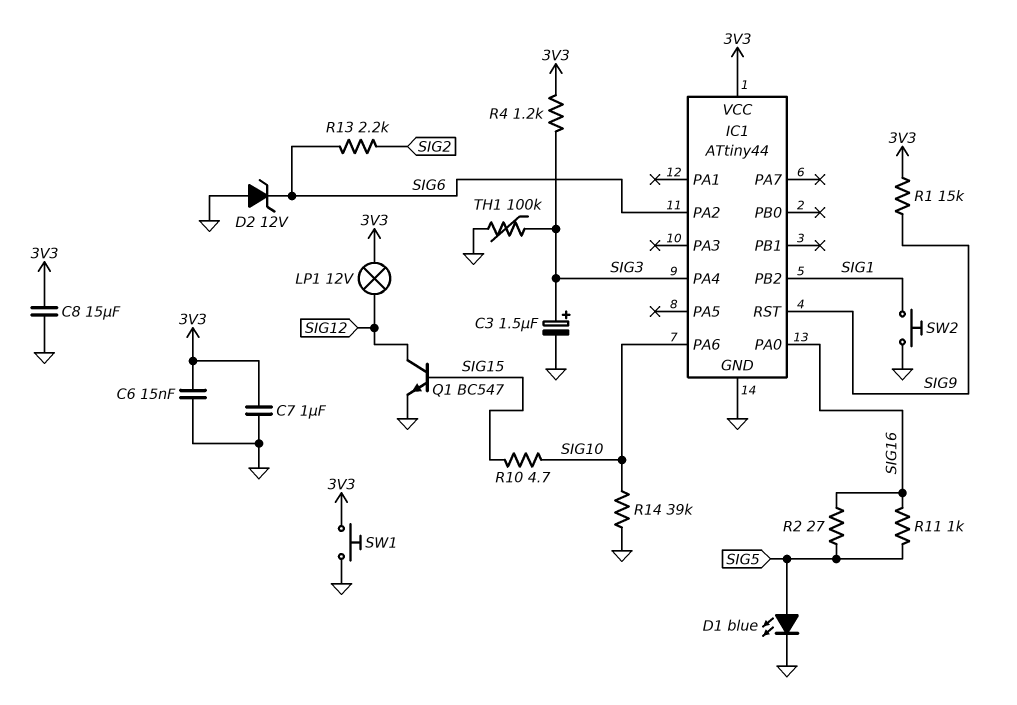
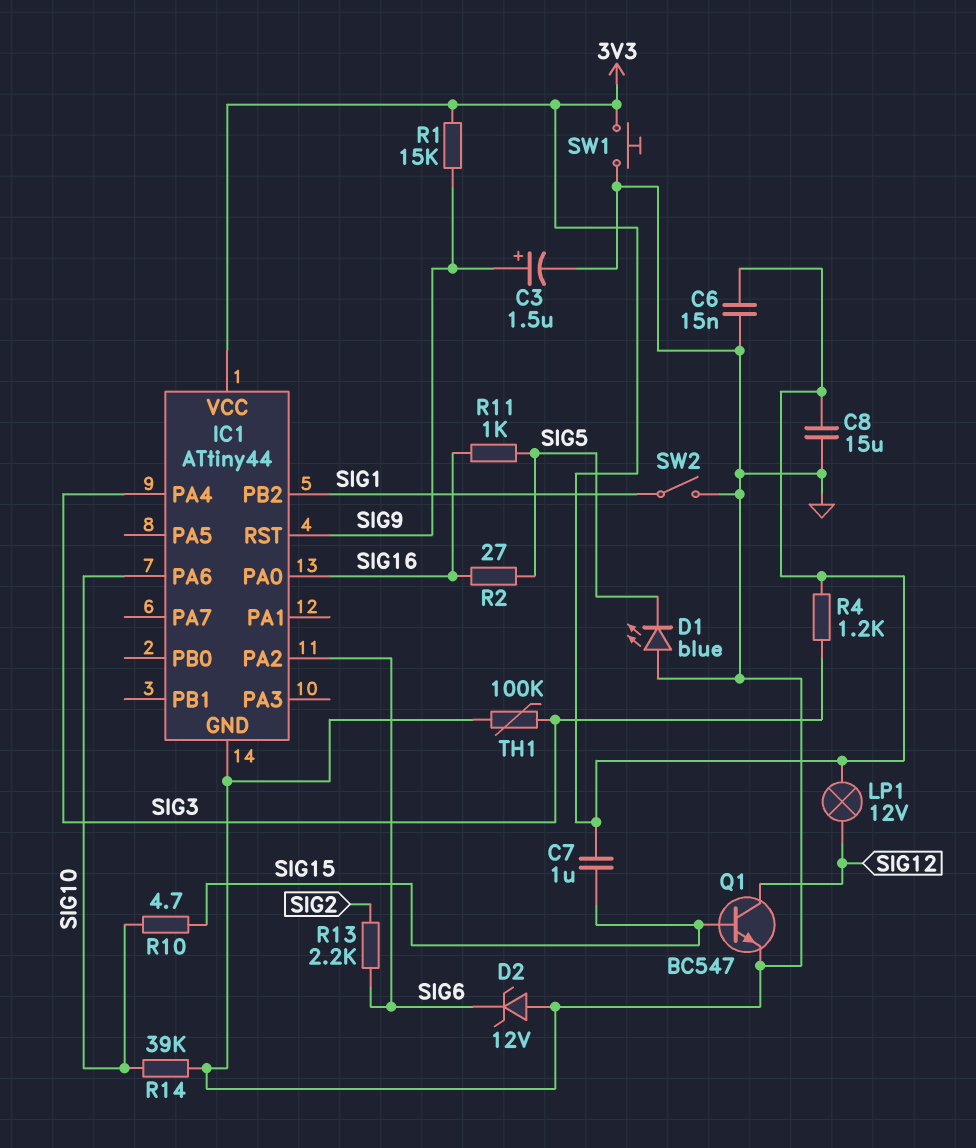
C3: 1.5uF (plus SIG3, minus GND) -> 1.5uF (plus SIG9, minus GND)
C7: 1uF (3V3, GND) -> 1uF (3V3, SIG15)
D1: LED blue (A SIG5, K GND) -> LED blue (A GND, K SIG5)
SW2: button (GND, SIG1) -> switch (GND, SIG1)

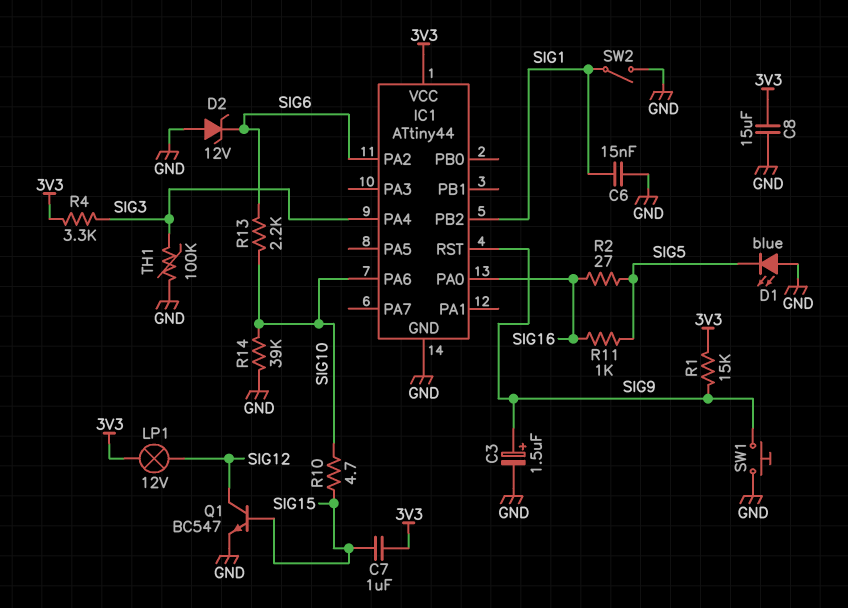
C6: 15nF (3V3, GND) -> 15nF (GND, SIG1)
R4: 1.2k (3V3, SIG3) -> 3.3k (3V3, SIG3)
R13: 2.2k (SIG2, SIG6) -> 2.2k (SIG6, SIG10)
SW1: button (3V3, GND) -> button (GND, SIG9)

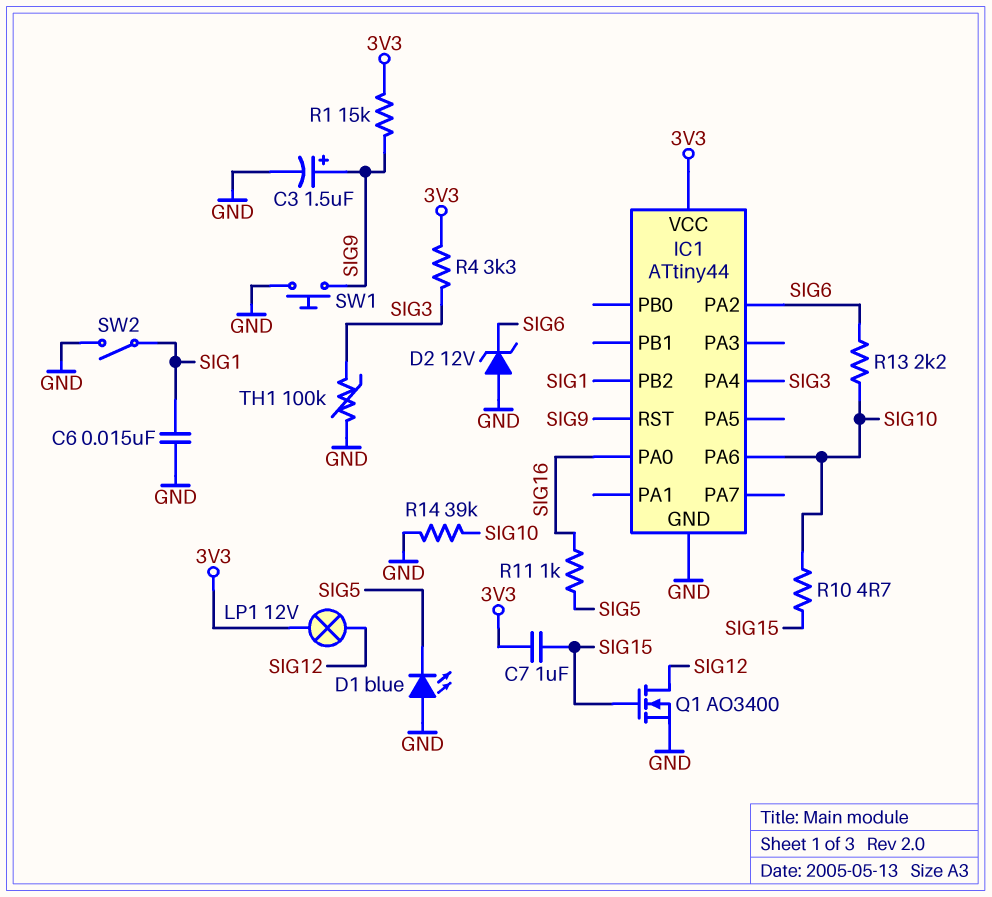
C8: 15uF (3V3, GND) -> none
Q1: NPN BC547 (B SIG15, C SIG12, E GND) -> NMOS AO3400 (G SIG15, D SIG12, S GND)
R2: 27 (SIG5, SIG16) -> none

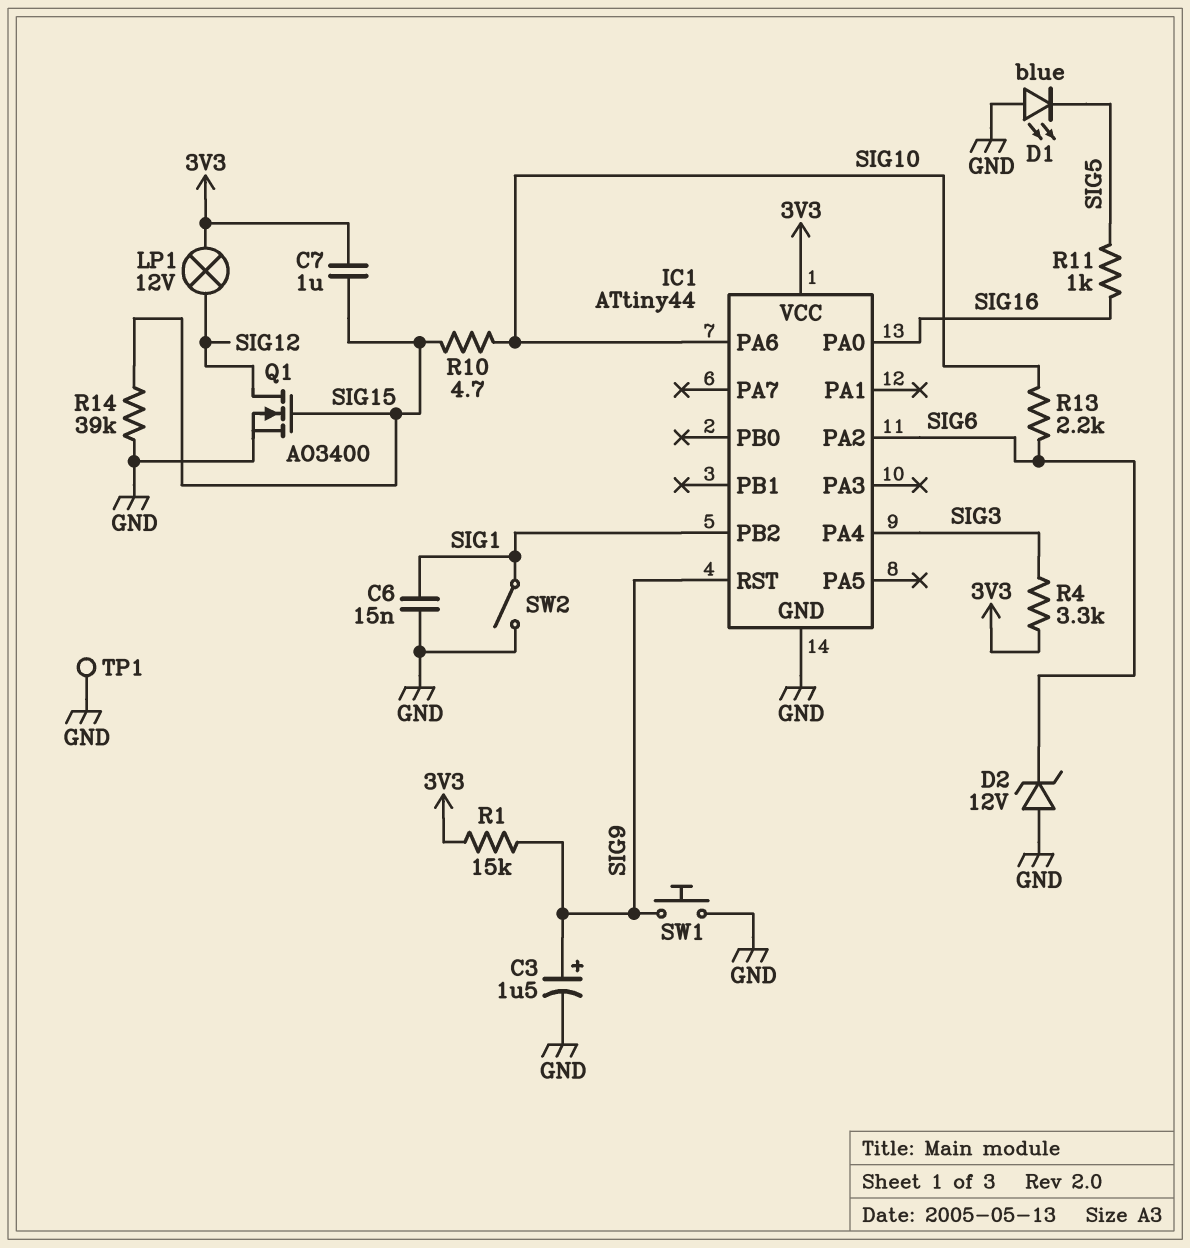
R14: 39k (GND, SIG10) -> 39k (GND, SIG15)
TH1: 100k (GND, SIG3) -> none
TP1: none -> test point (GND)

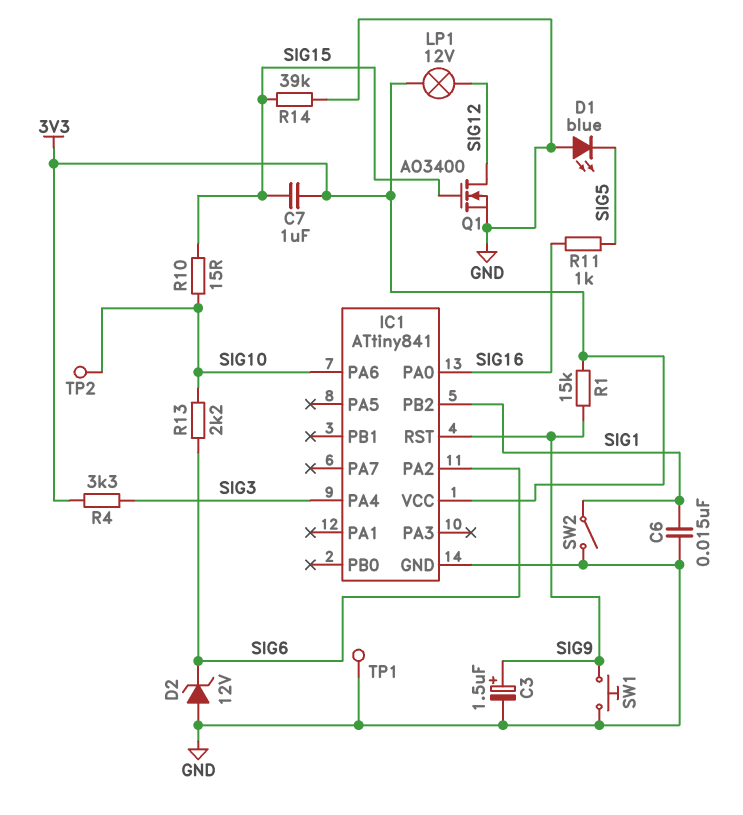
IC1: ATtiny44 -> ATtiny841
R10: 4.7 (SIG10, SIG15) -> 15 (SIG10, SIG15)
TP2: none -> test point (SIG10)

